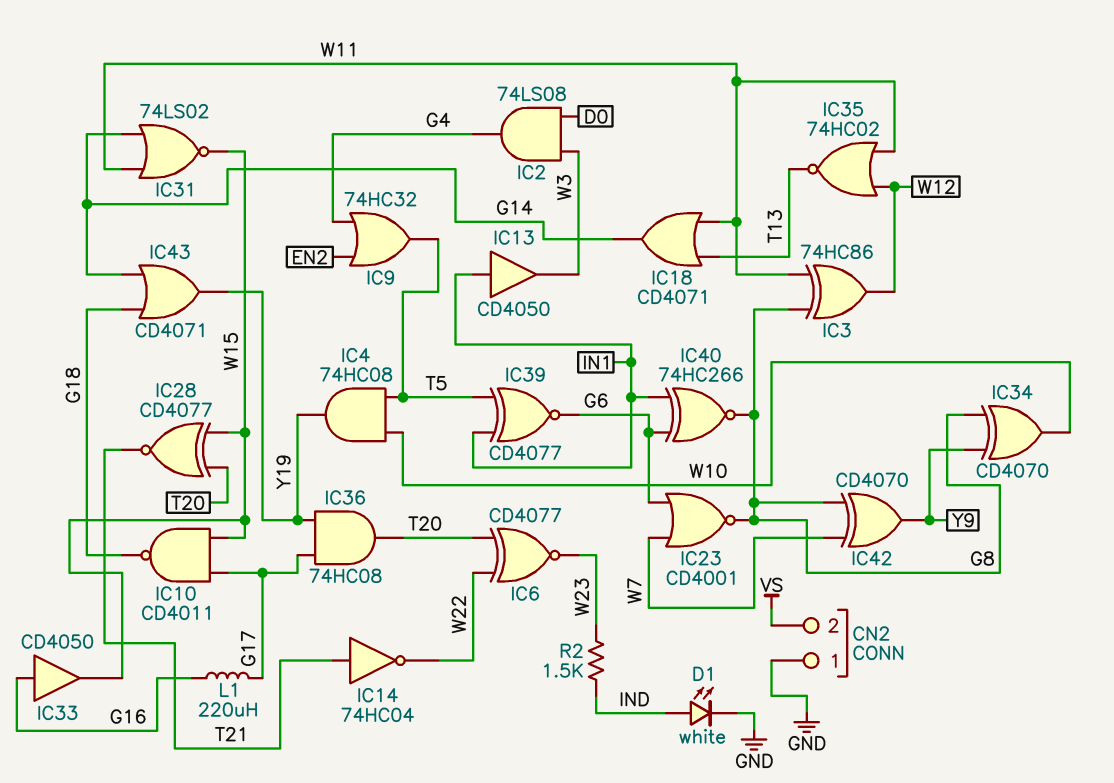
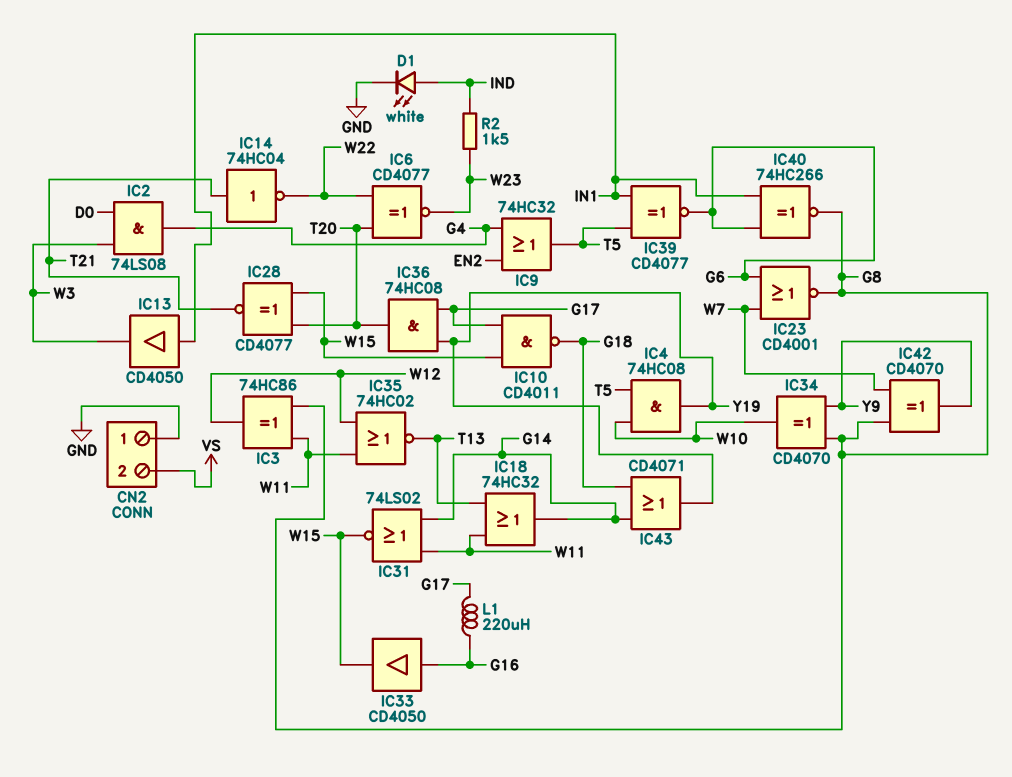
IC18: OR CD4071 (in T13, in W11, out G14) -> OR 74HC32 (in T13, in W11, out G14)

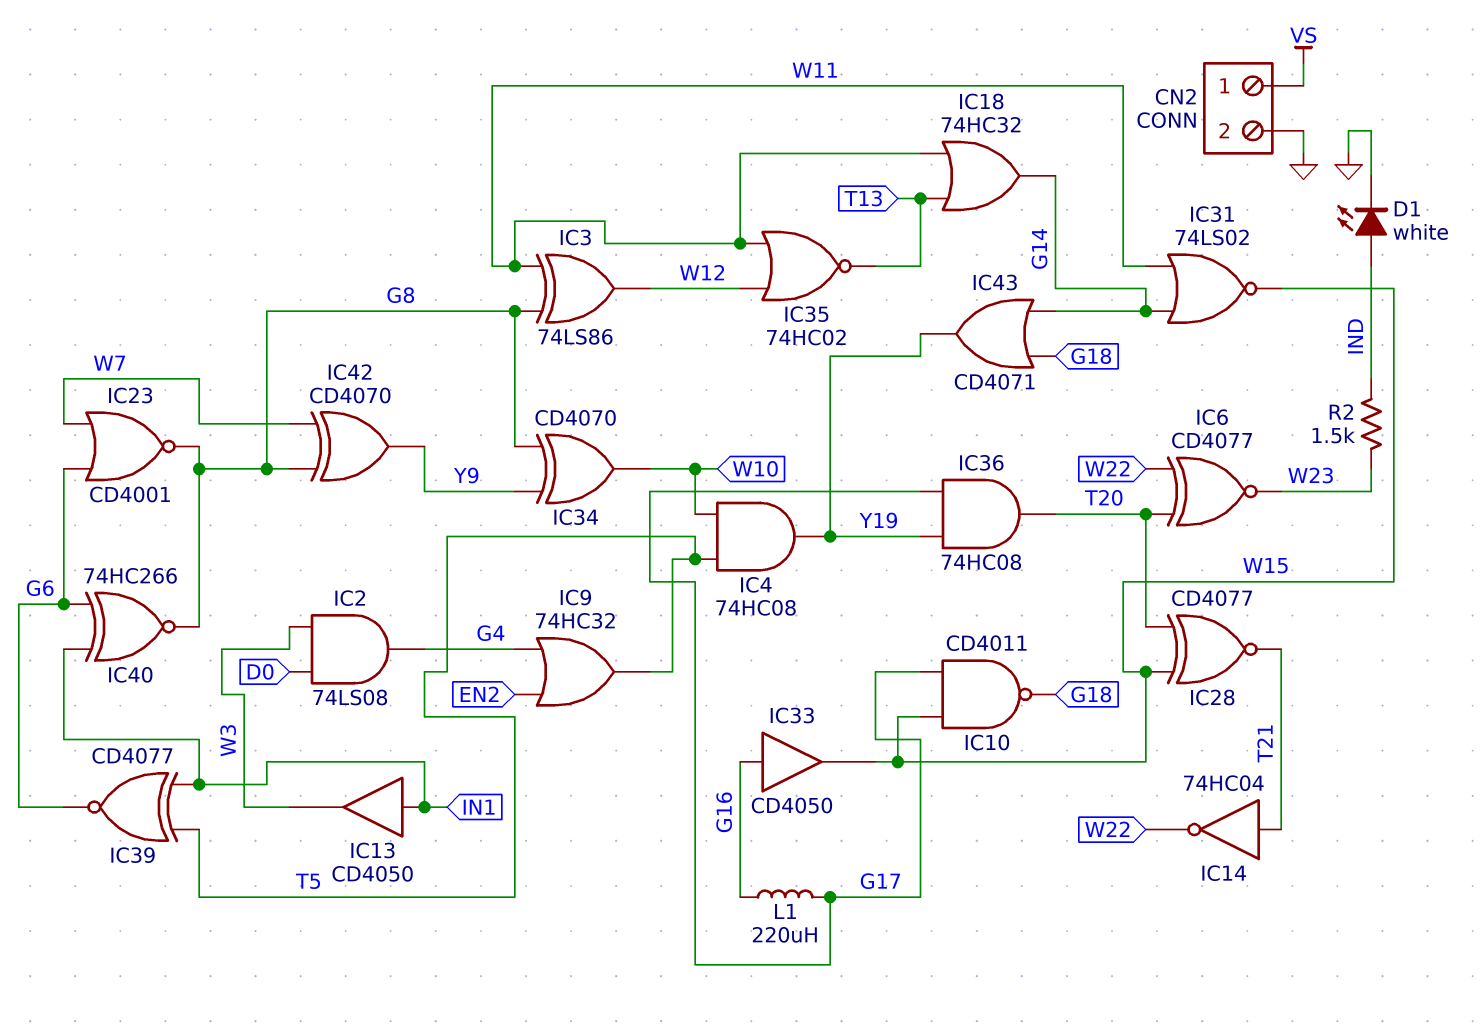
CN2 pin 1: GND -> VS
CN2 pin 2: VS -> GND
IC3: XOR 74HC86 (in G8, in W11, out W12) -> XOR 74LS86 (in G8, in W11, out W12)

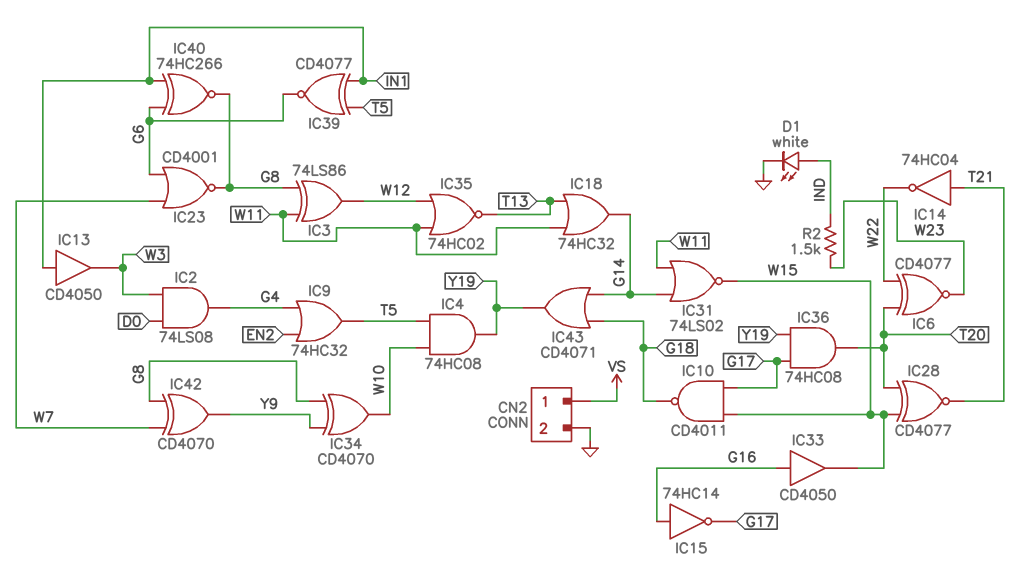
IC15: none -> NOT 74HC14 (in G16, out G17)
L1: 220uH (G16, G17) -> none

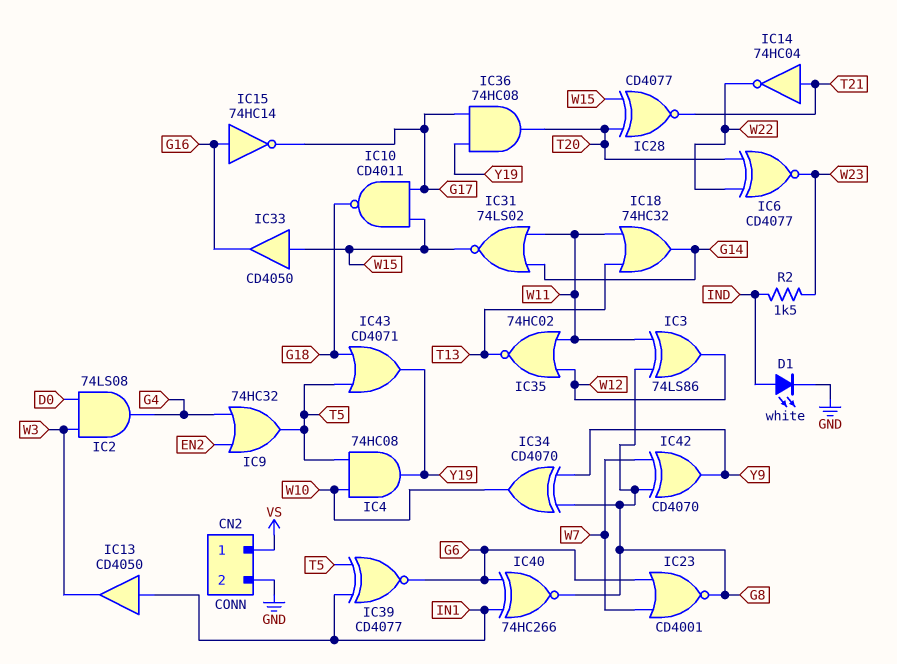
IC33: buffer CD4050 (in G16, out W15) -> buffer CD4050 (in W15, out G16)
IC43: OR CD4071 (in G14, in G18, out Y19) -> OR CD4071 (in G18, in T5, out Y19)

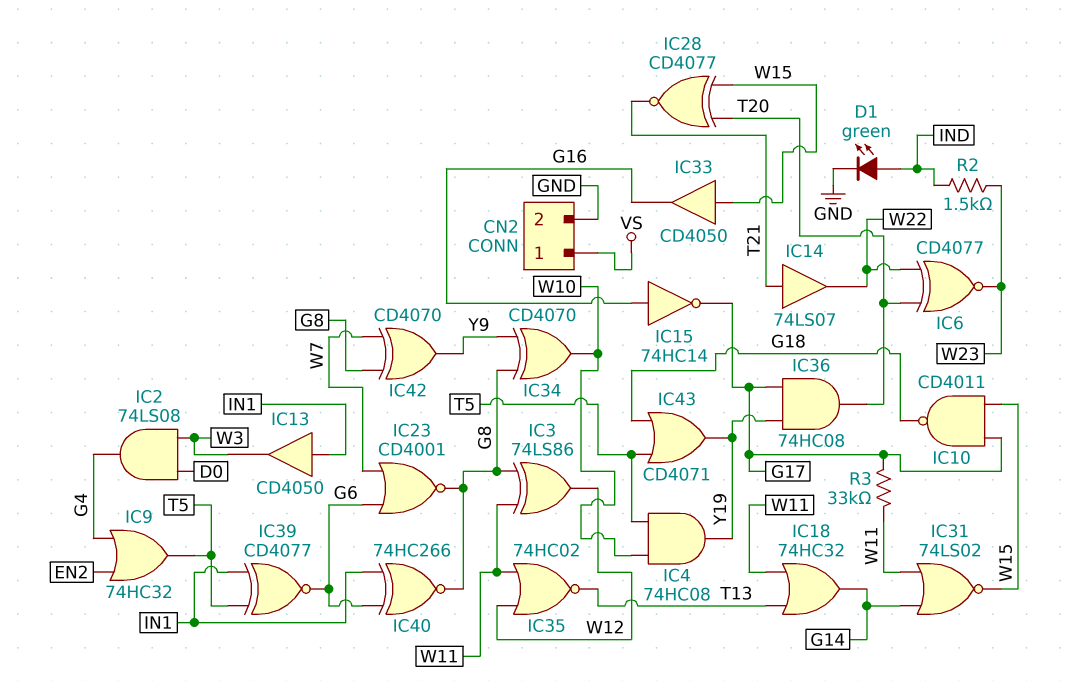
D1: LED white (A IND, K GND) -> LED green (A IND, K GND)
IC14: NOT 74HC04 (in T21, out W22) -> buffer 74LS07 (in T21, out W22)
R3: none -> 33k (G17, W11)

